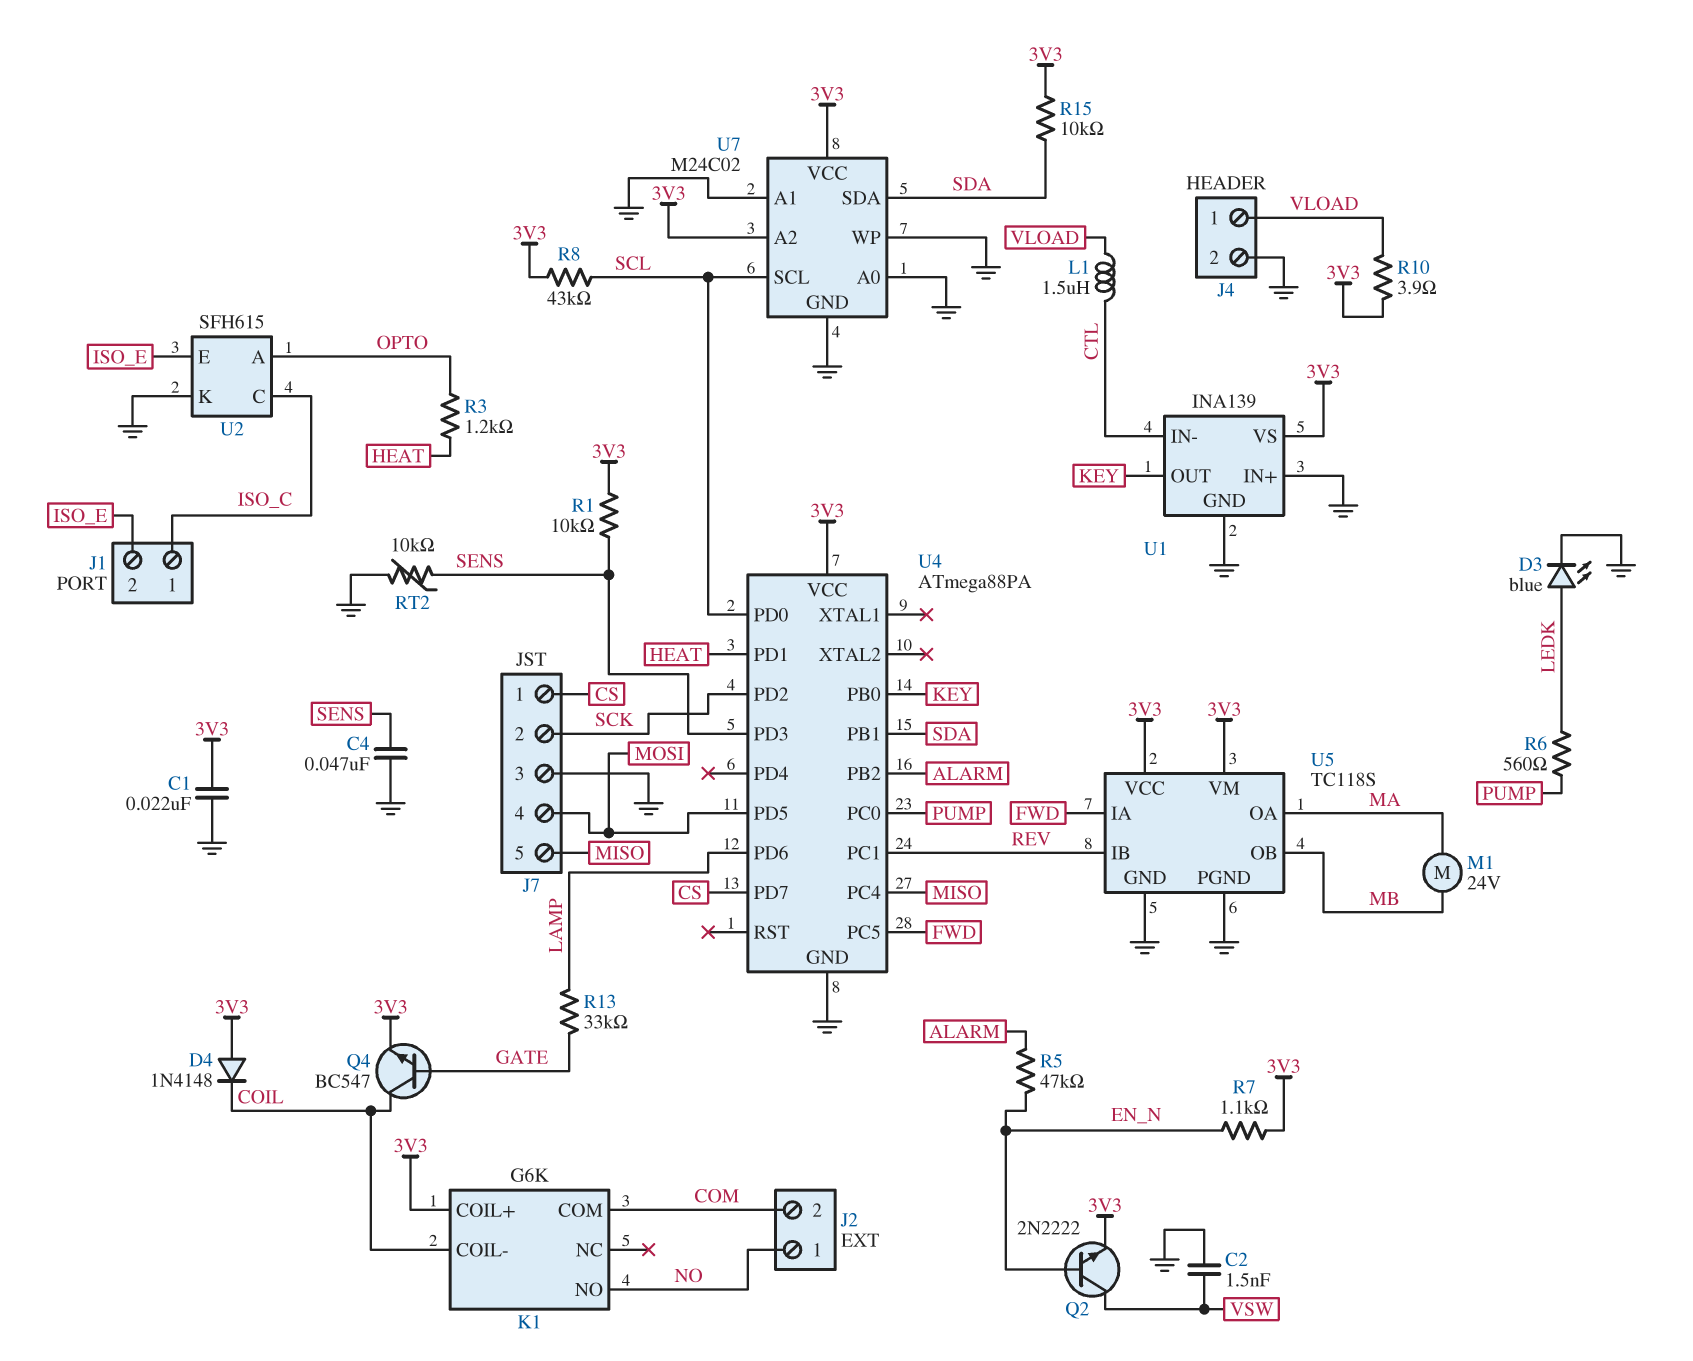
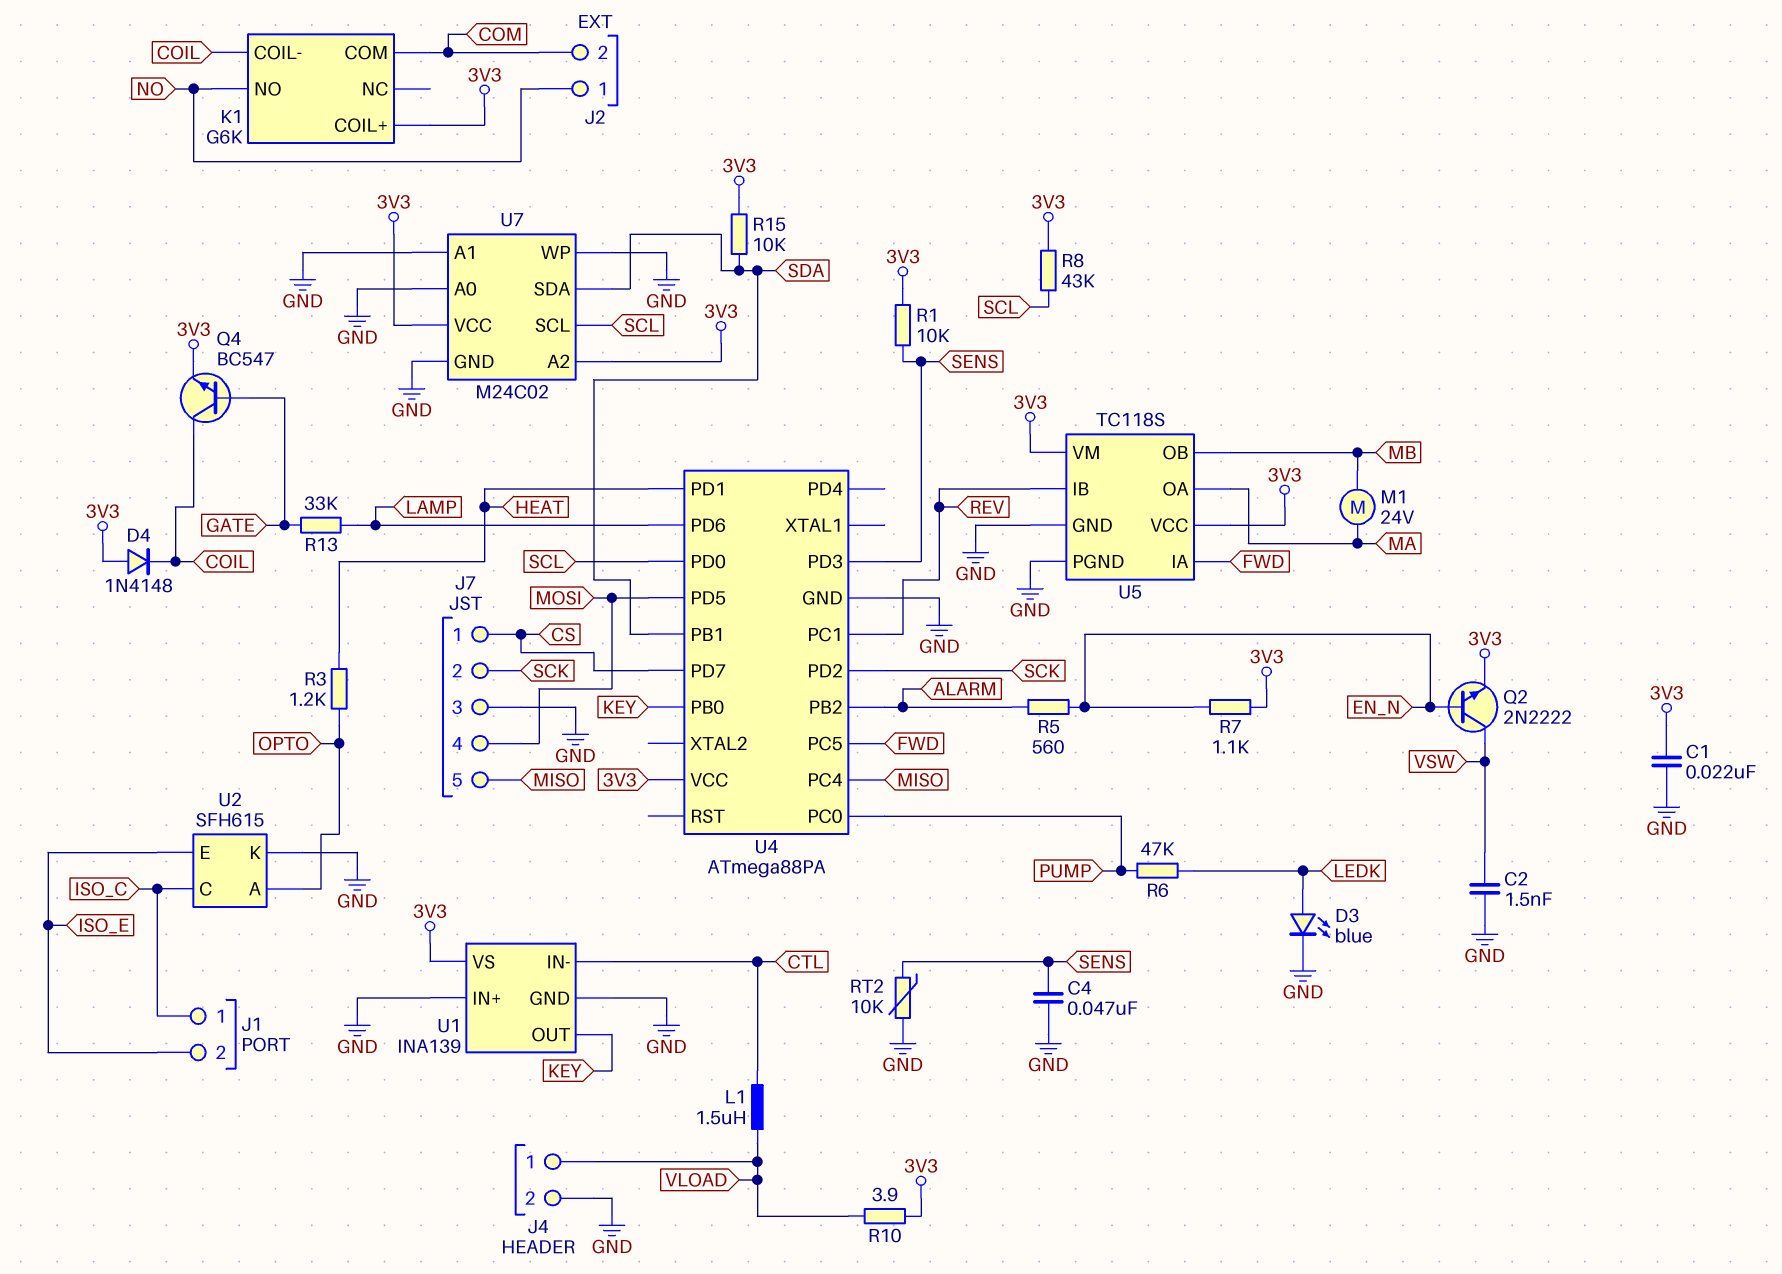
R5: 47k (ALARM, EN_N) -> 560 (ALARM, EN_N)
R6: 560 (LEDK, PUMP) -> 47k (LEDK, PUMP)

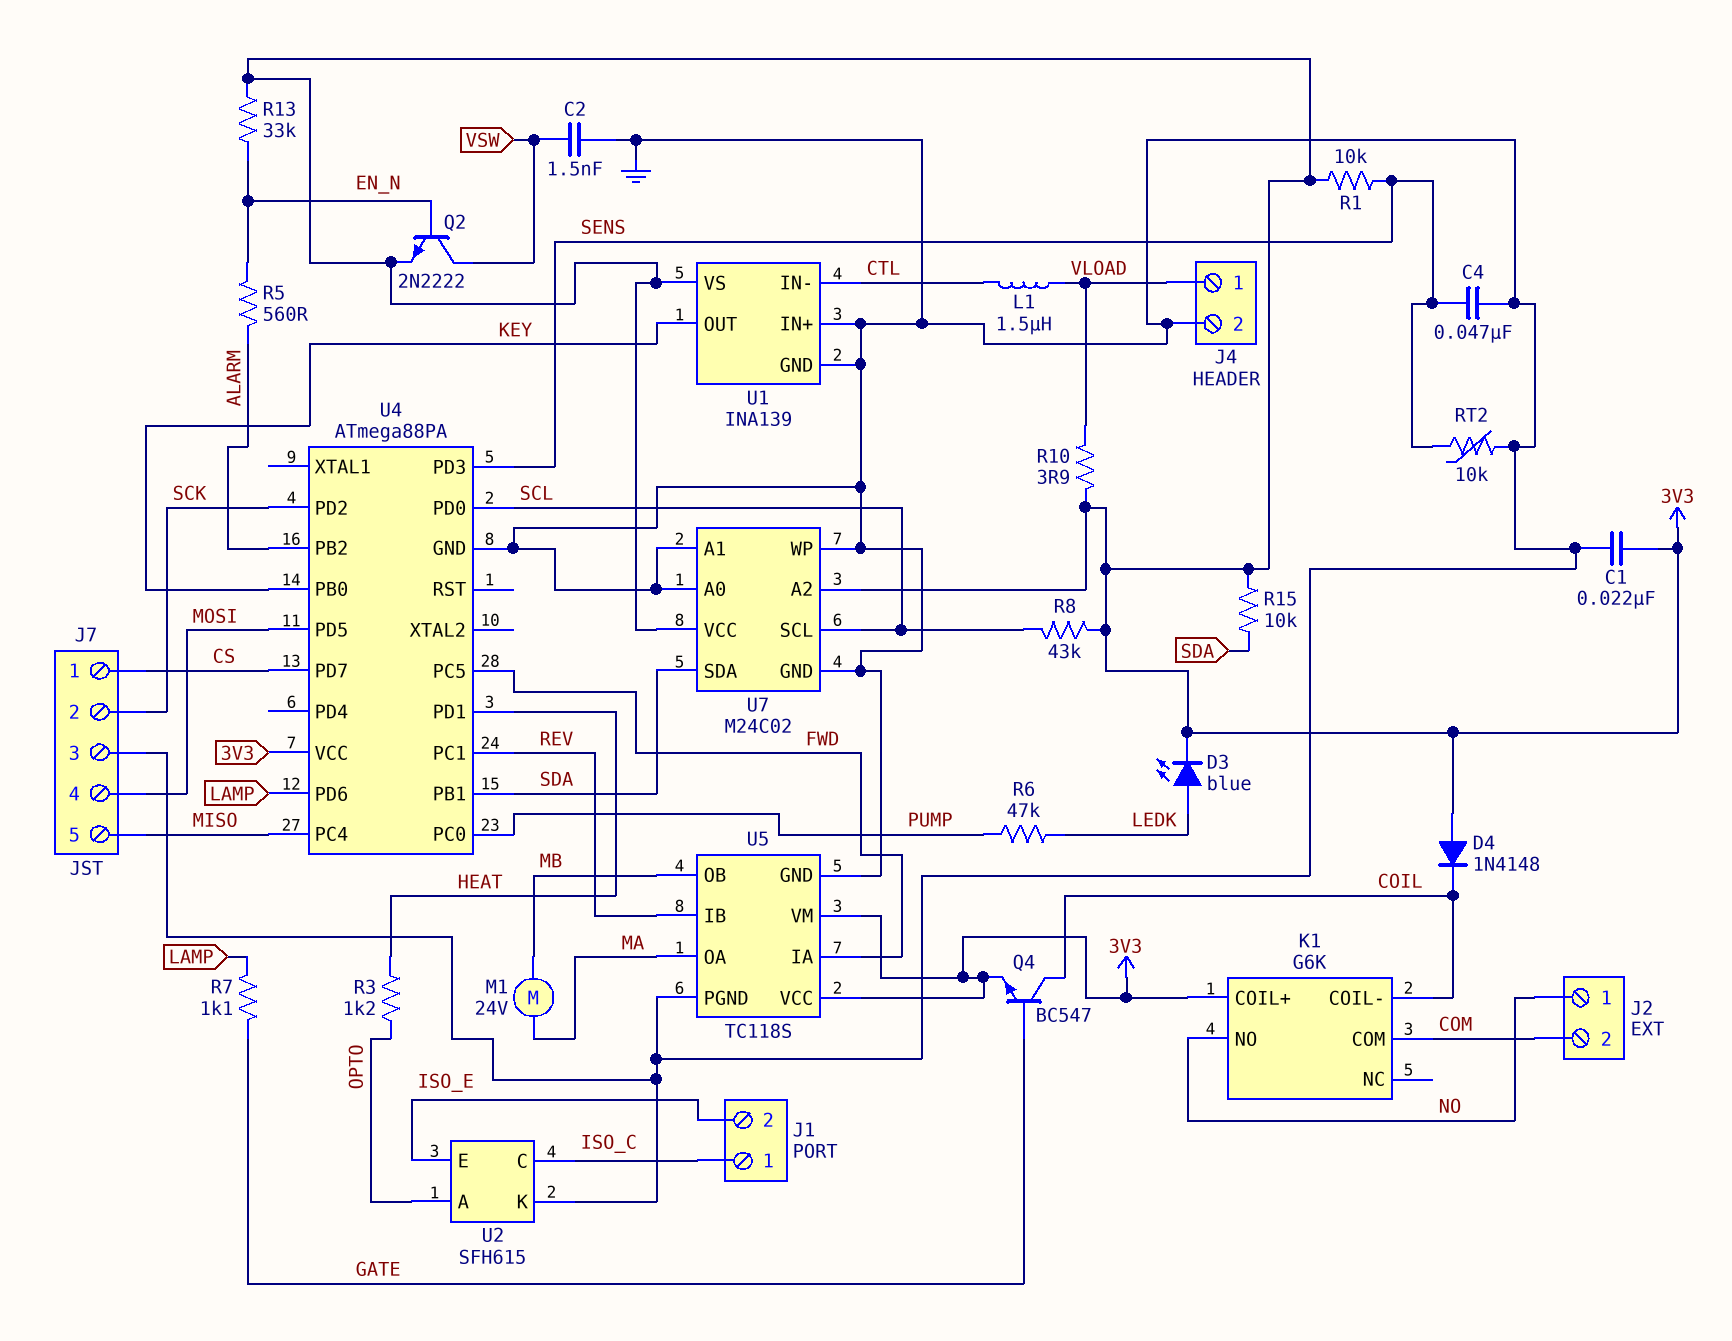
D3: LED blue (A LEDK, K GND) -> LED blue (A LEDK, K 3V3)
R7: 1.1k (3V3, EN_N) -> 1.1k (GATE, LAMP)
R13: 33k (GATE, LAMP) -> 33k (3V3, EN_N)

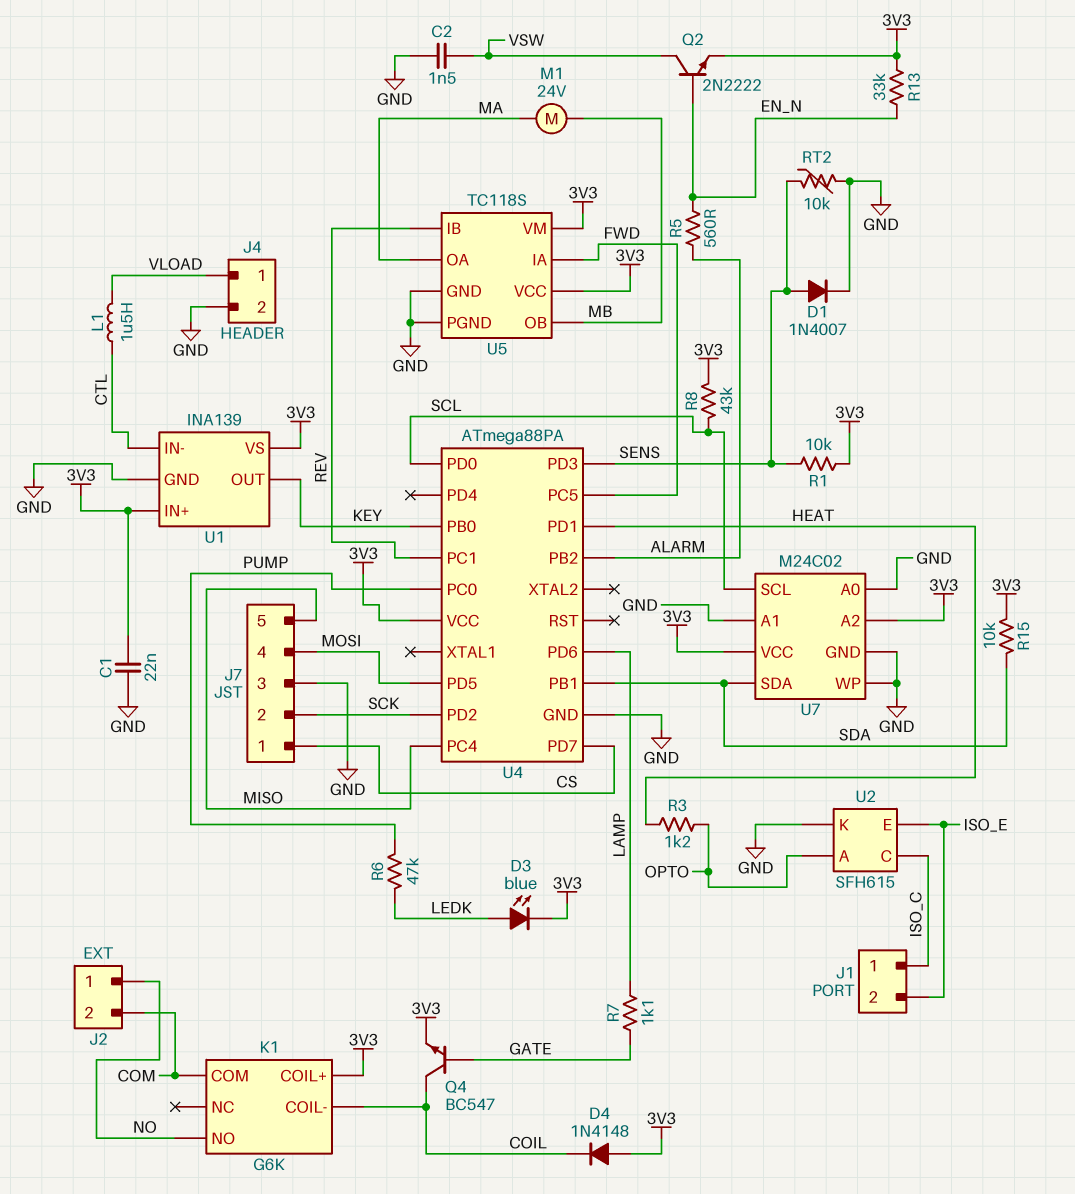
C4: 47nF (GND, SENS) -> none
D1: none -> diode 1N4007 (A SENS, K GND)
R10: 3.9 (3V3, VLOAD) -> none
U1 pin IN+: GND -> 3V3

